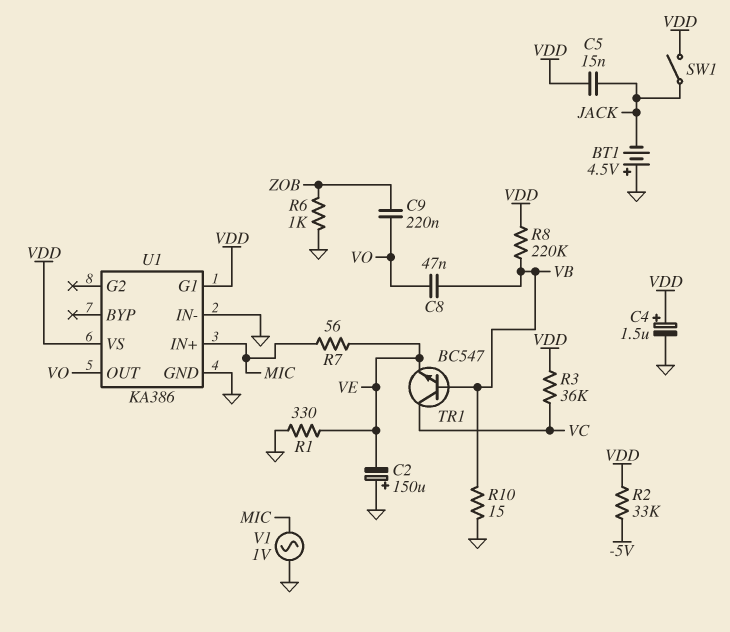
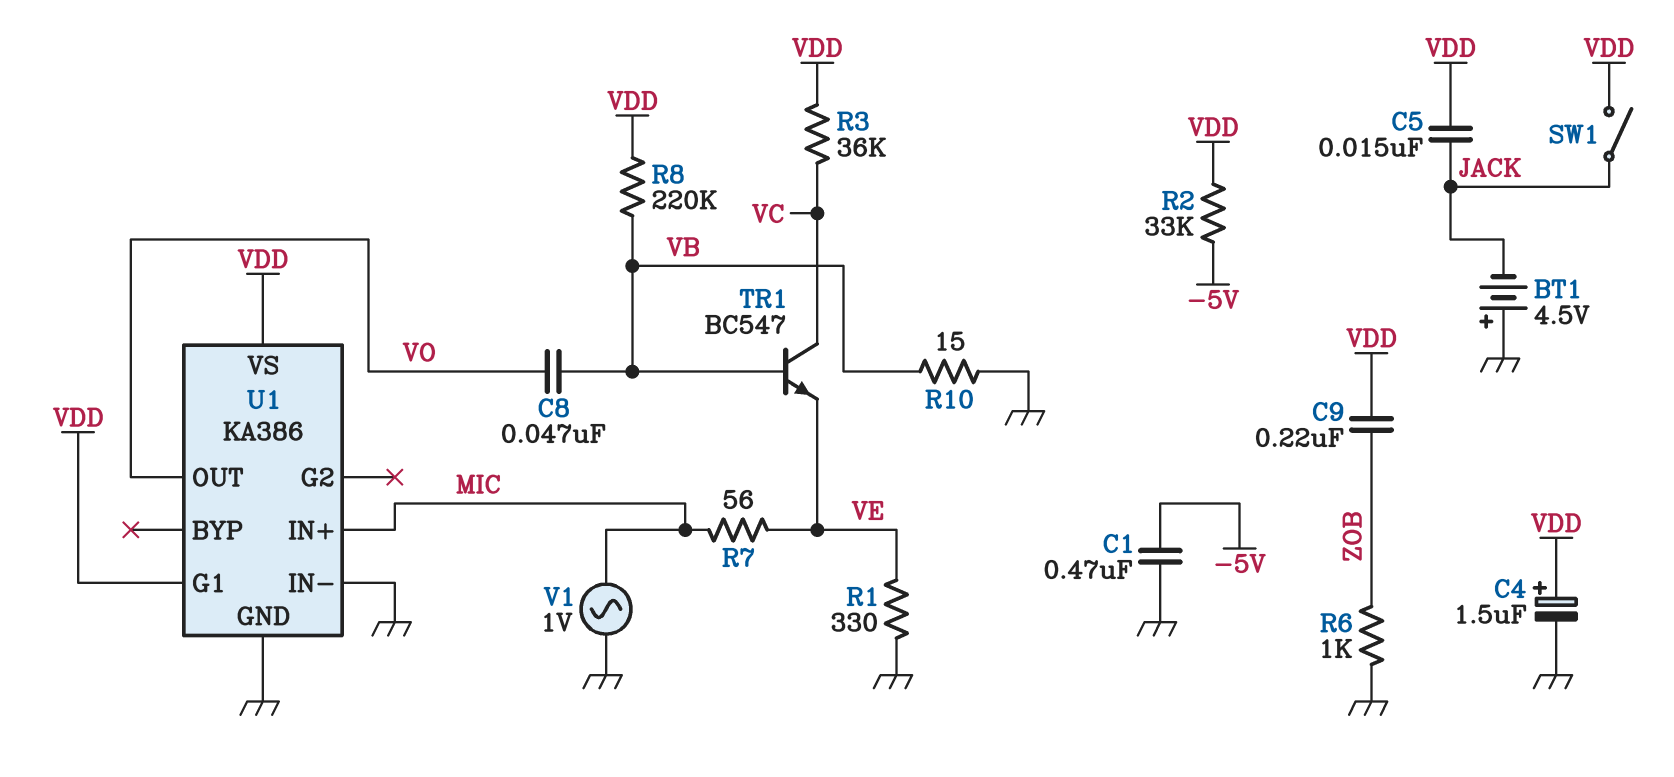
C1: none -> 470nF (-5V, GND)
C2: 150uF (plus GND, minus VE) -> none
C9: 220nF (VO, ZOB) -> 220nF (VDD, ZOB)

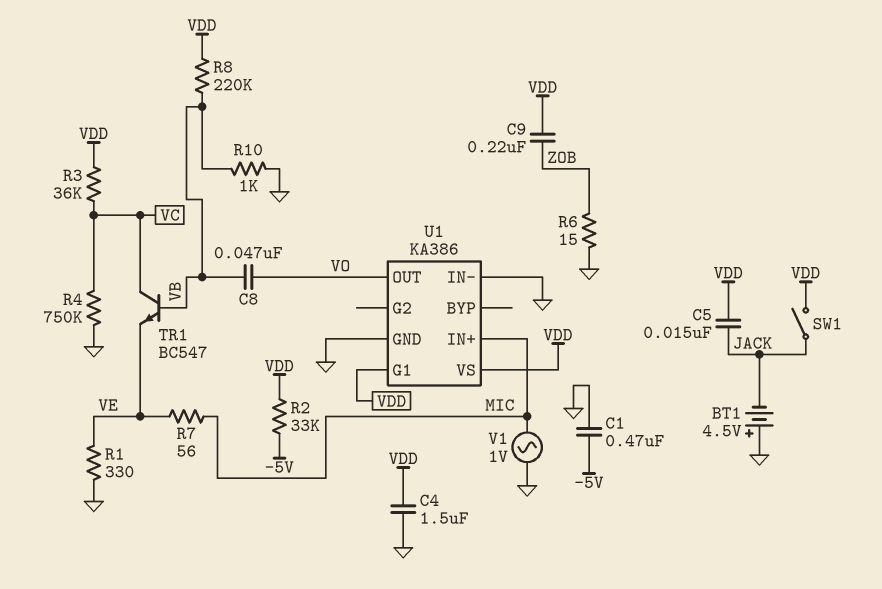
C4: 1.5uF (plus VDD, minus GND) -> 1.5uF (GND, VDD)
R4: none -> 750k (GND, VC)
R6: 1k (GND, ZOB) -> 15 (GND, ZOB)
R10: 15 (GND, VB) -> 1k (GND, VB)

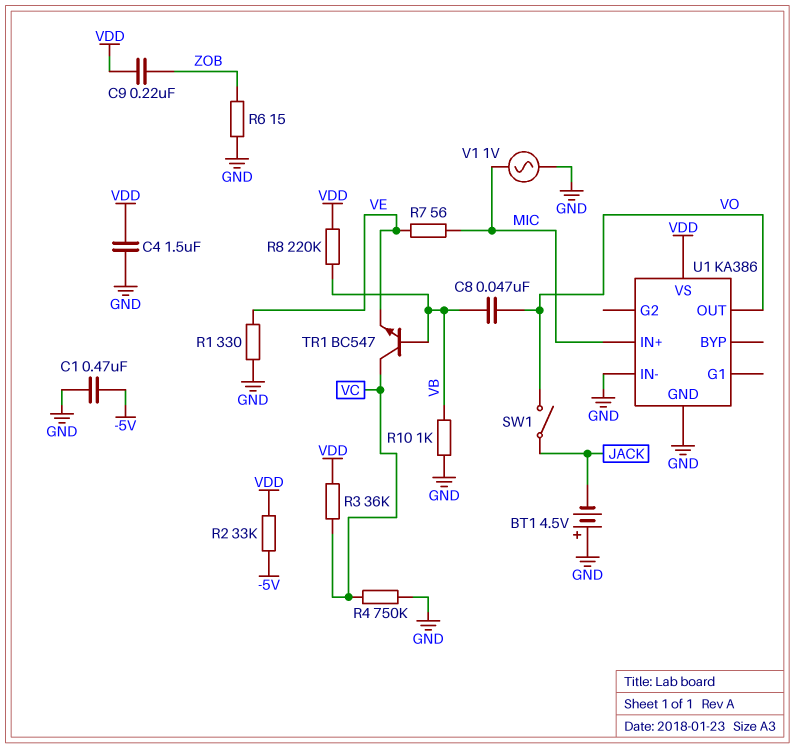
C5: 15nF (JACK, VDD) -> none
SW1: switch (JACK, VDD) -> switch (JACK, VO)
U1 pin G1: VDD -> none

